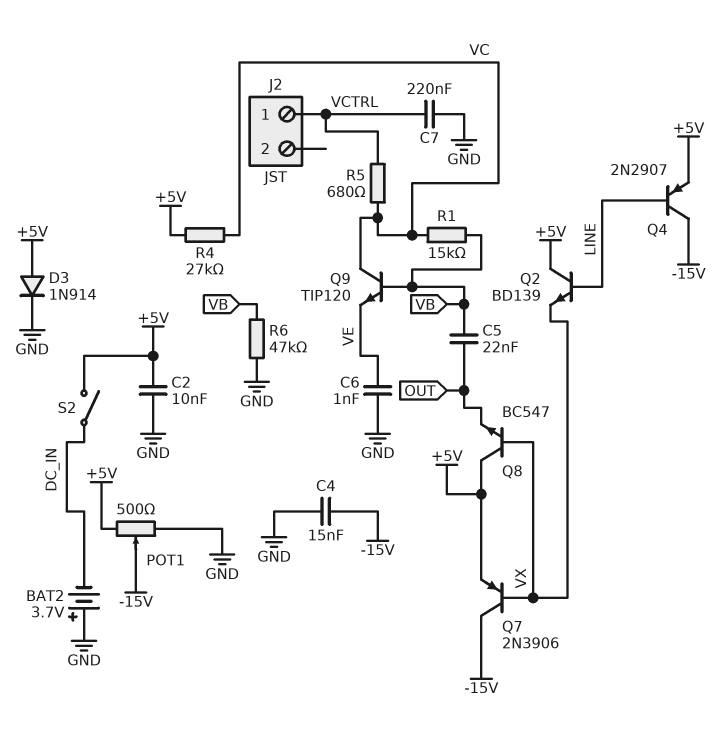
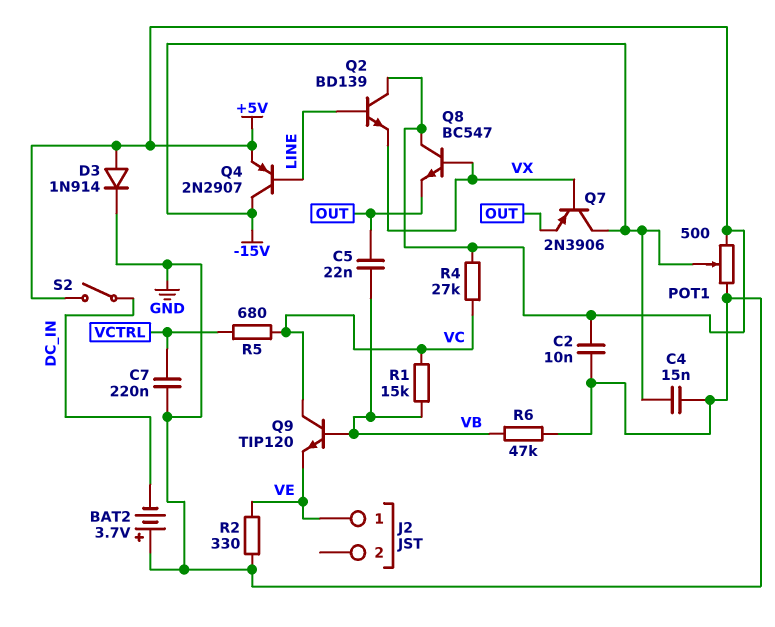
C6: 1nF (GND, VE) -> none
J2 pin 1: VCTRL -> VE
Q7: PNP 2N3906 (B VX, C -15V, E +5V) -> PNP 2N3906 (B VX, C -15V, E OUT)
R2: none -> 330 (GND, VE)

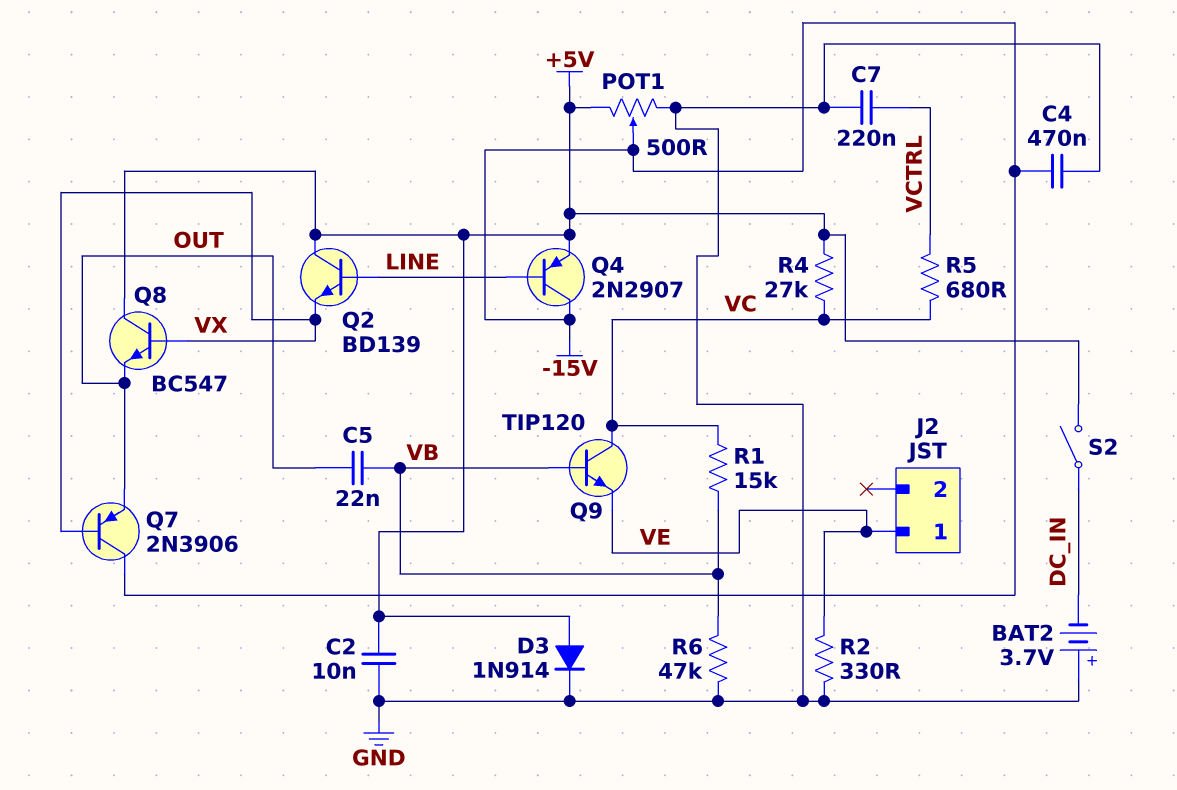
C4: 15nF (-15V, GND) -> 470nF (-15V, GND)

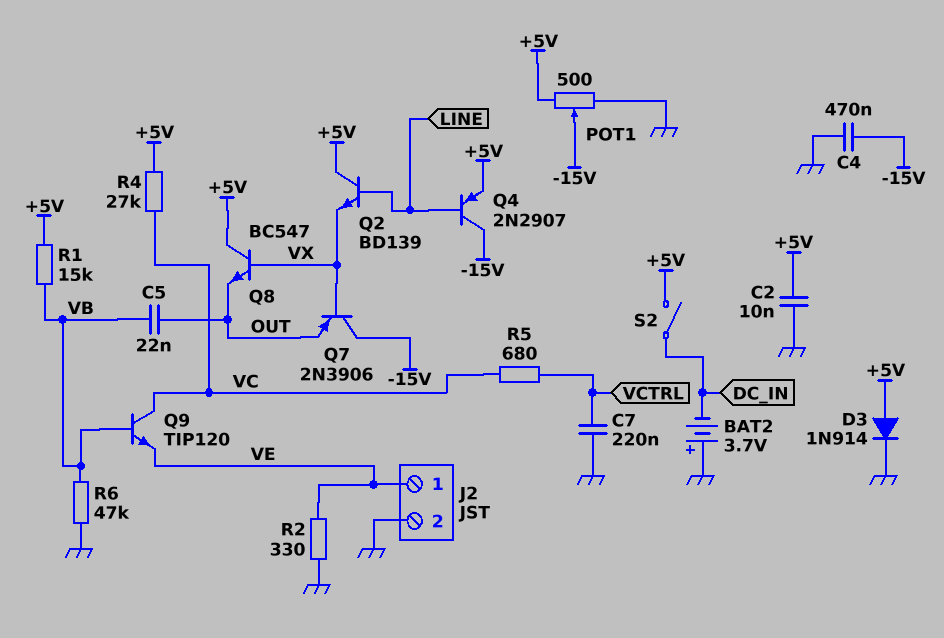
J2 pin 2: none -> GND
R1: 15k (VB, VC) -> 15k (+5V, VB)

